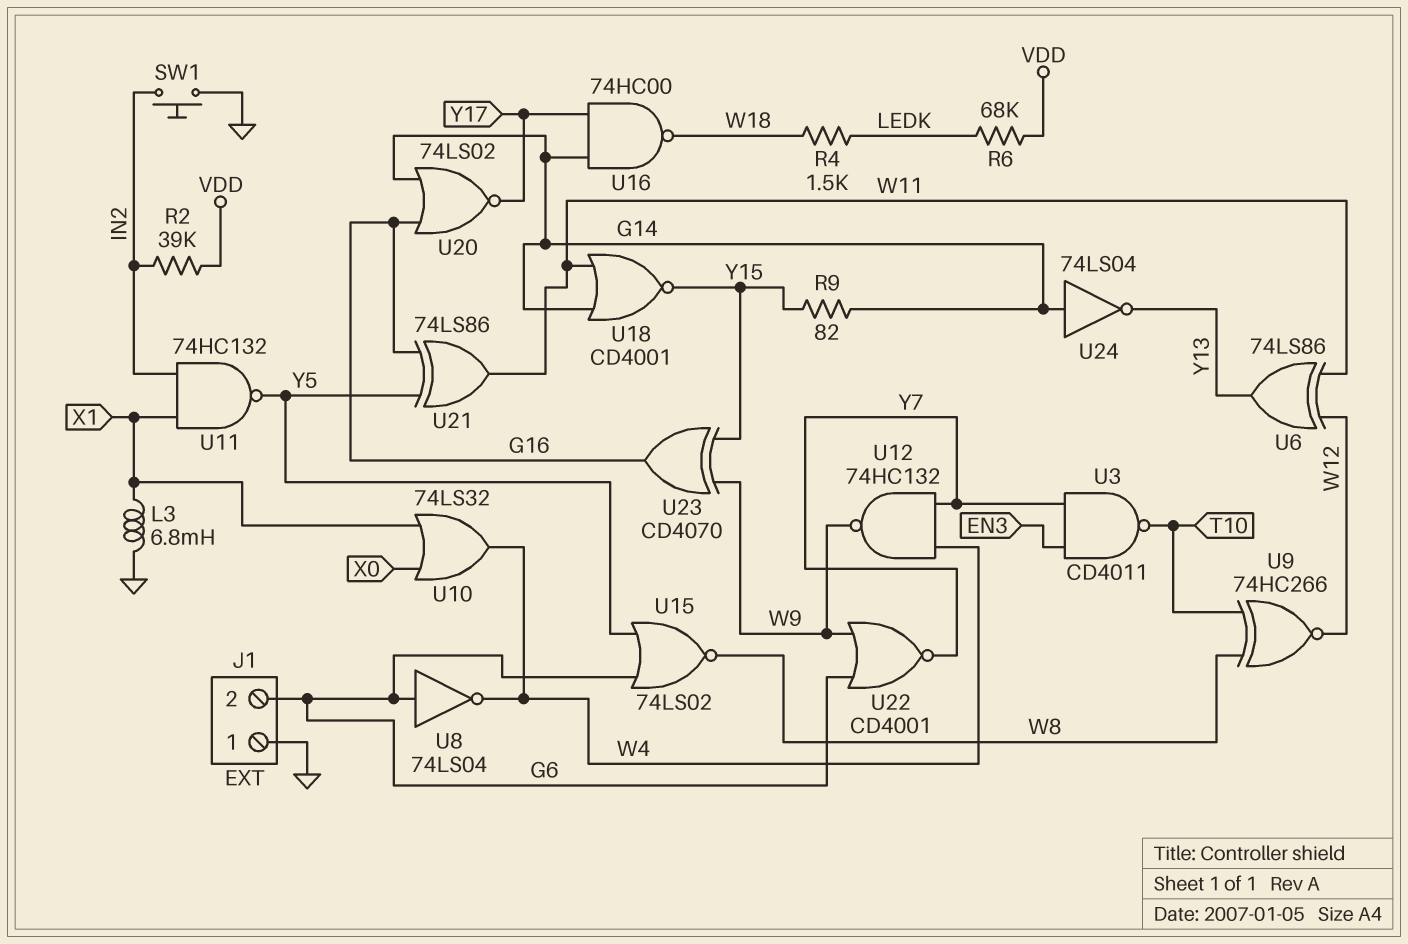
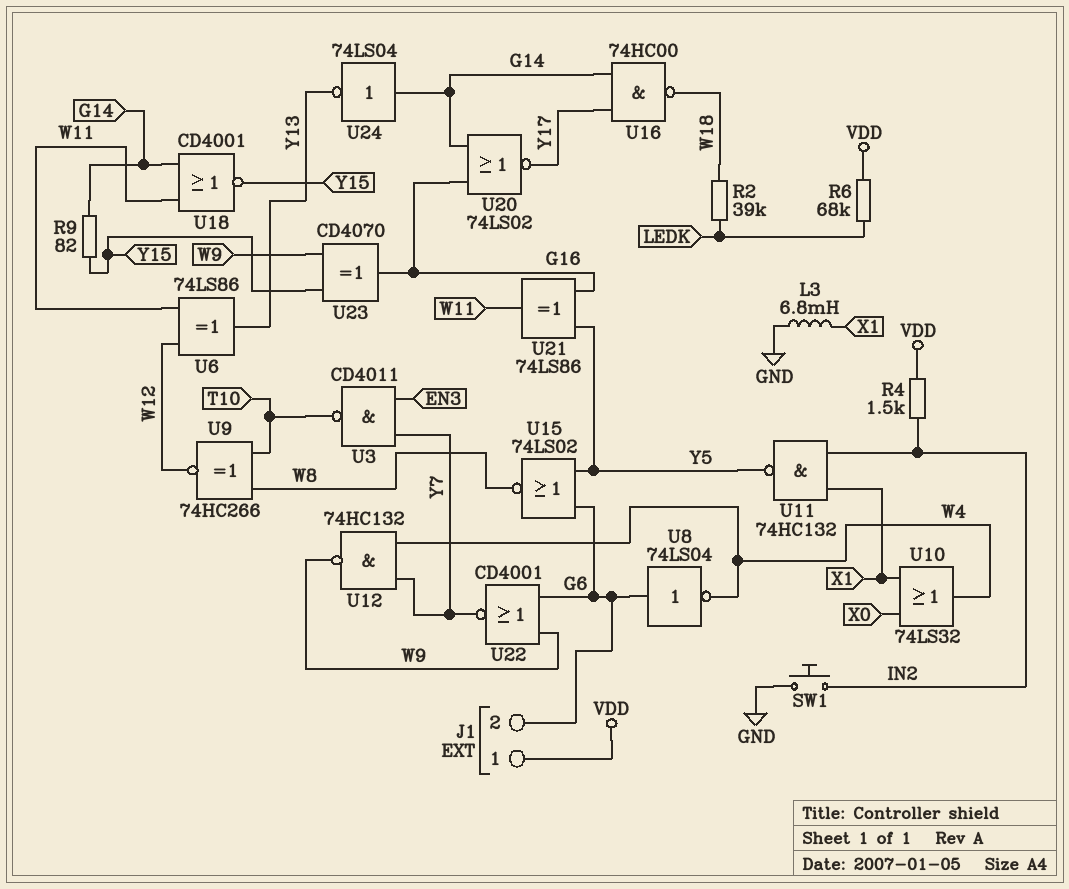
J1 pin 1: GND -> VDD
R2: 39k (IN2, VDD) -> 39k (LEDK, W18)
R4: 1.5k (LEDK, W18) -> 1.5k (IN2, VDD)

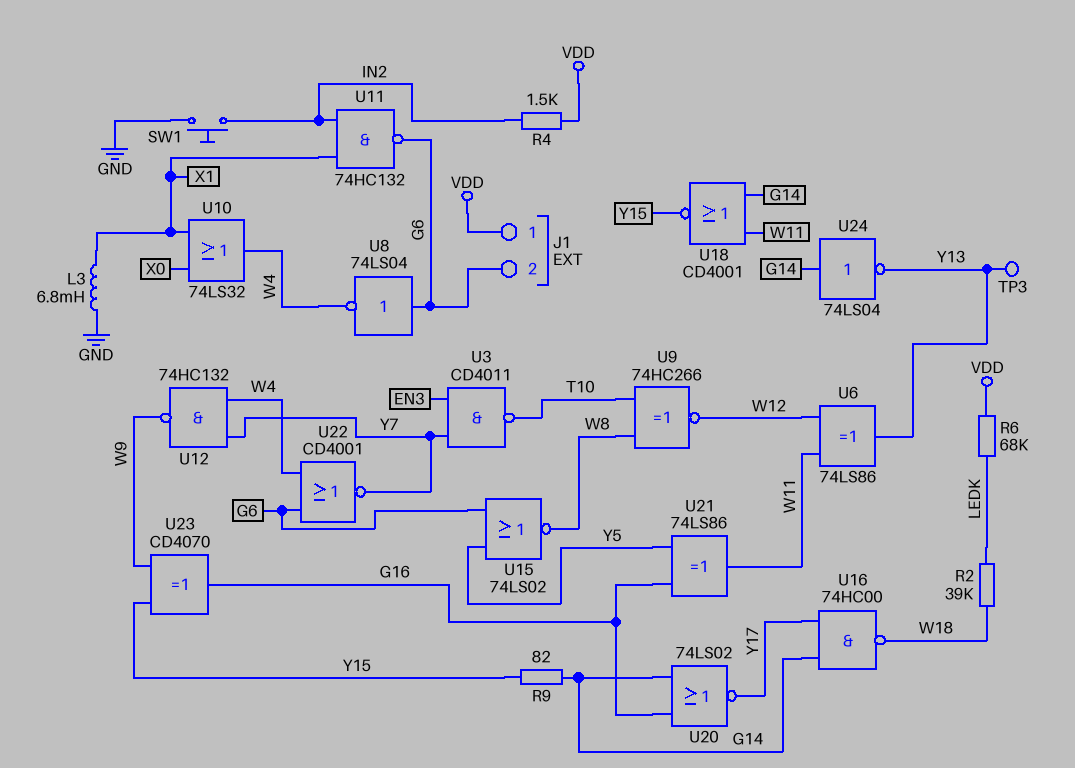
TP3: none -> test point (Y13)
U11: NAND 74HC132 (in IN2, in X1, out Y5) -> NAND 74HC132 (in IN2, in X1, out G6)
U22: NOR CD4001 (in G6, in W9, out Y7) -> NOR CD4001 (in G6, in W4, out Y7)

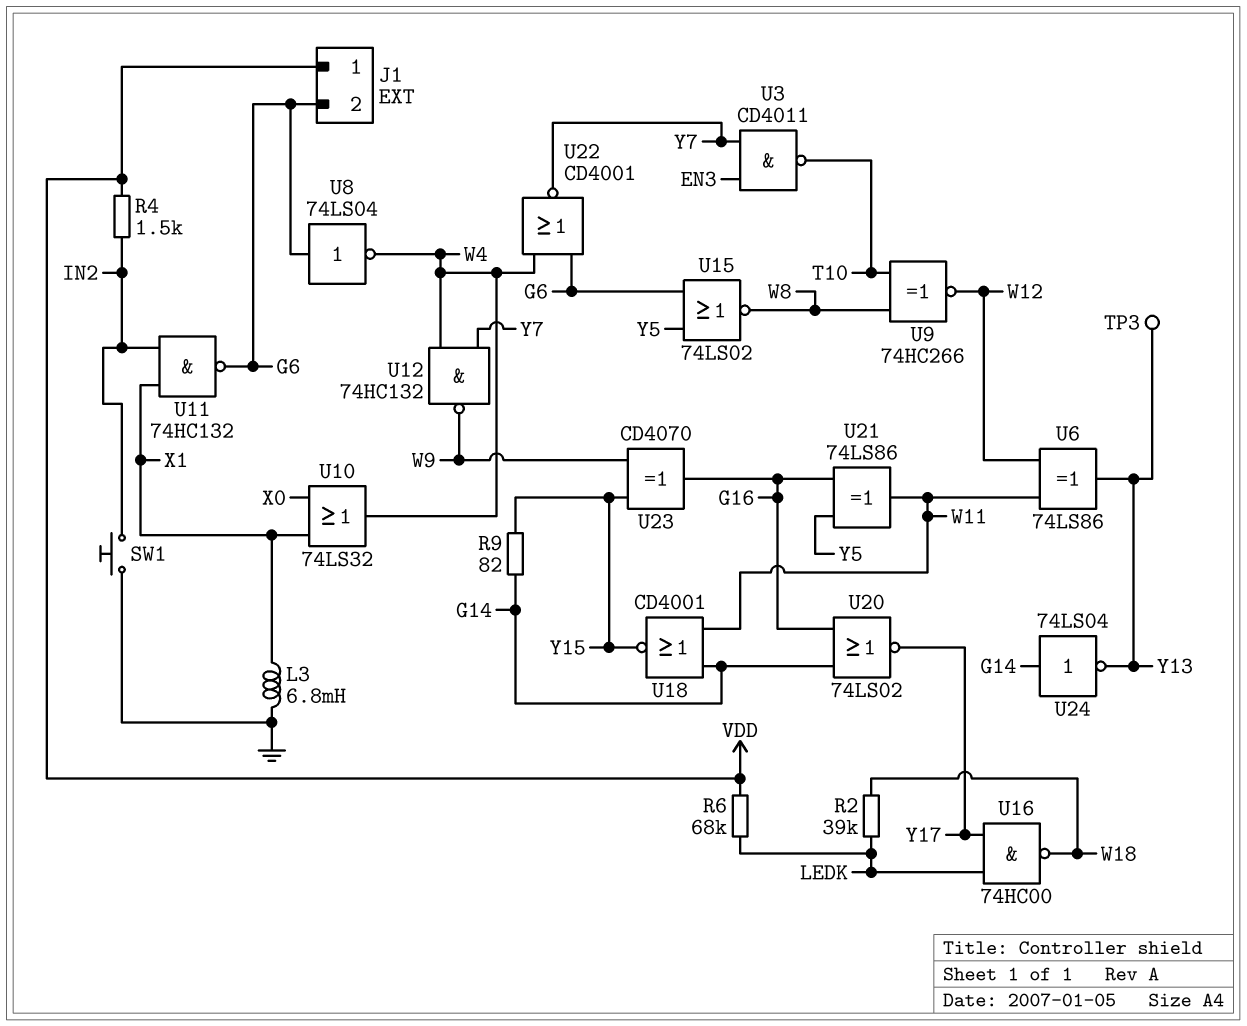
U16: NAND 74HC00 (in G14, in Y17, out W18) -> NAND 74HC00 (in LEDK, in Y17, out W18)

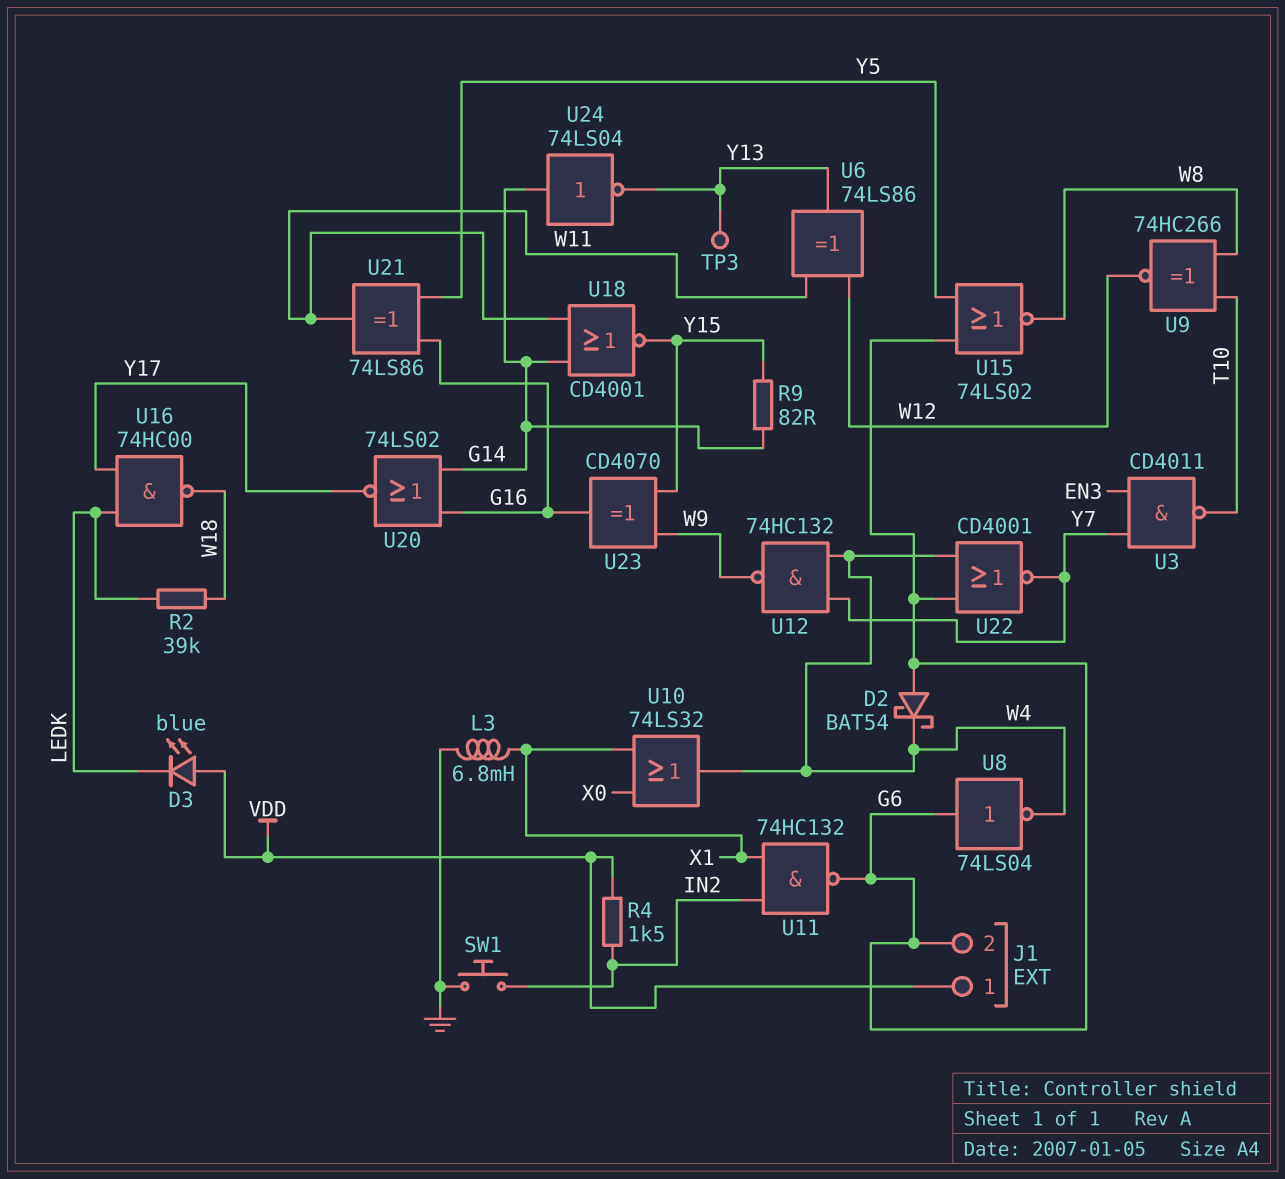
D2: none -> schottky BAT54 (A G6, K W4)
D3: none -> LED blue (A VDD, K LEDK)
R6: 68k (LEDK, VDD) -> none

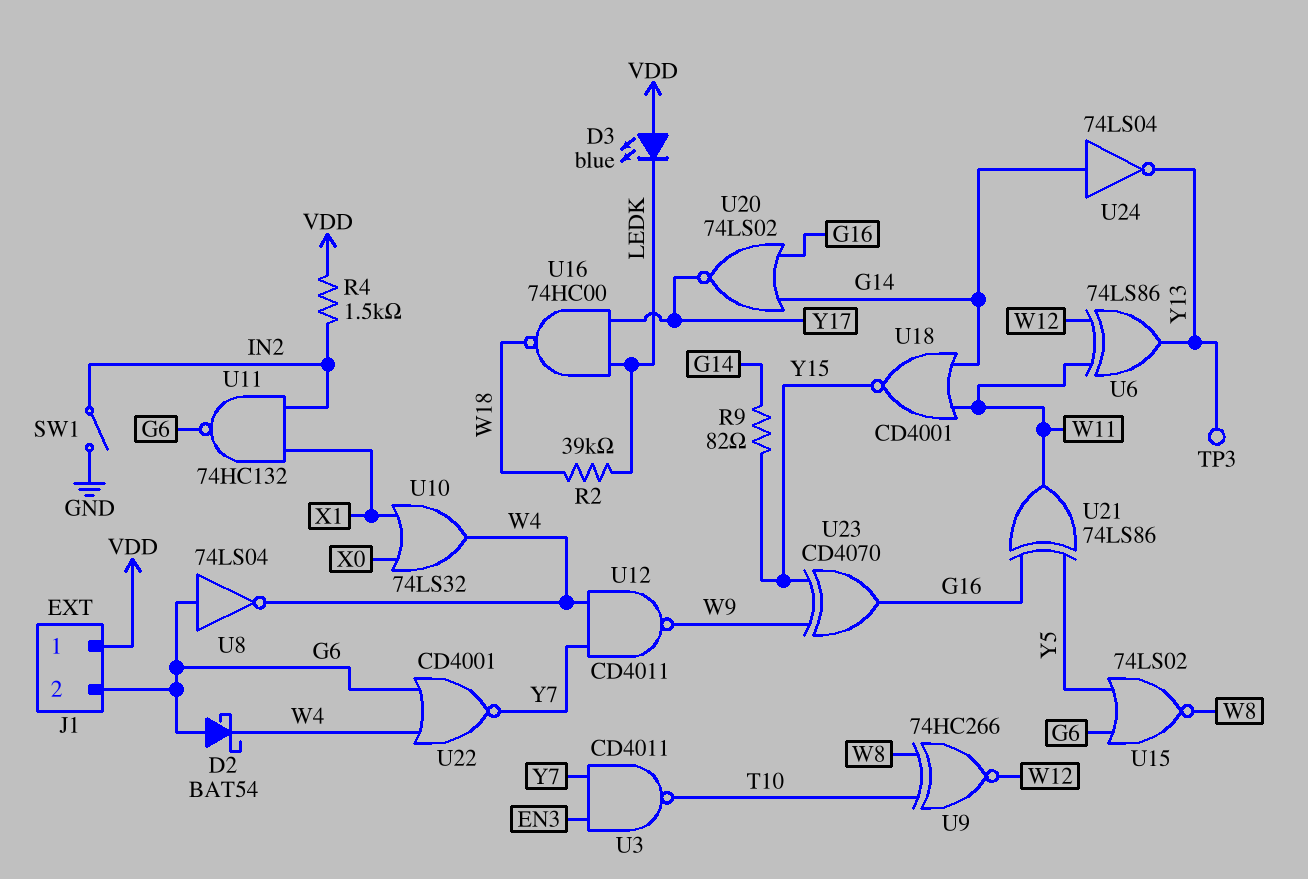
L3: 6.8mH (GND, X1) -> none
SW1: button (GND, IN2) -> switch (GND, IN2)
U12: NAND 74HC132 (in W4, in Y7, out W9) -> NAND CD4011 (in W4, in Y7, out W9)

